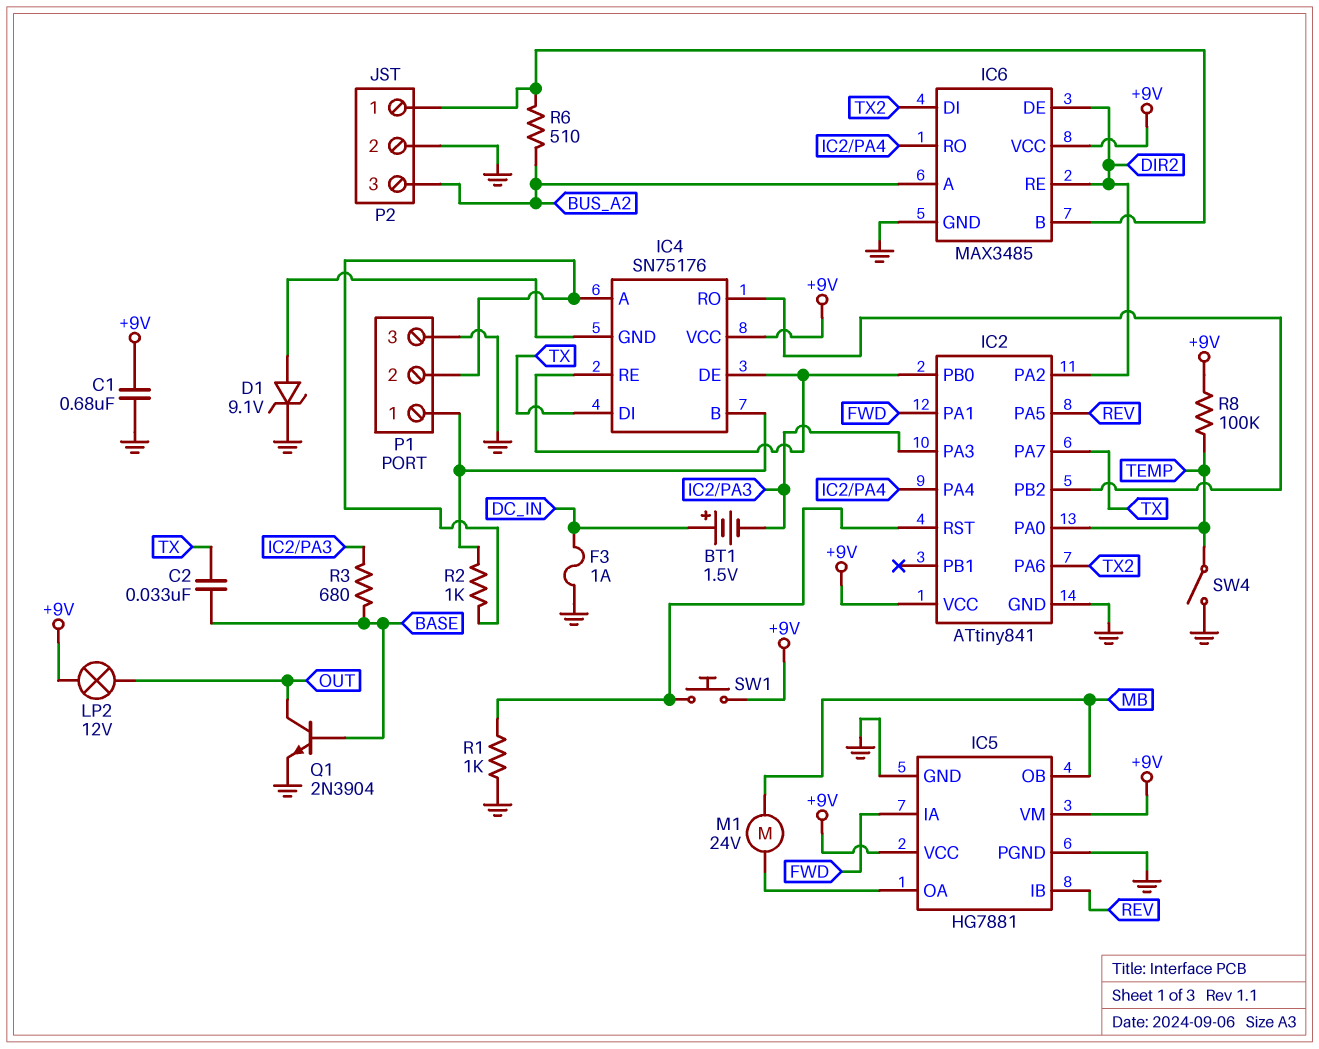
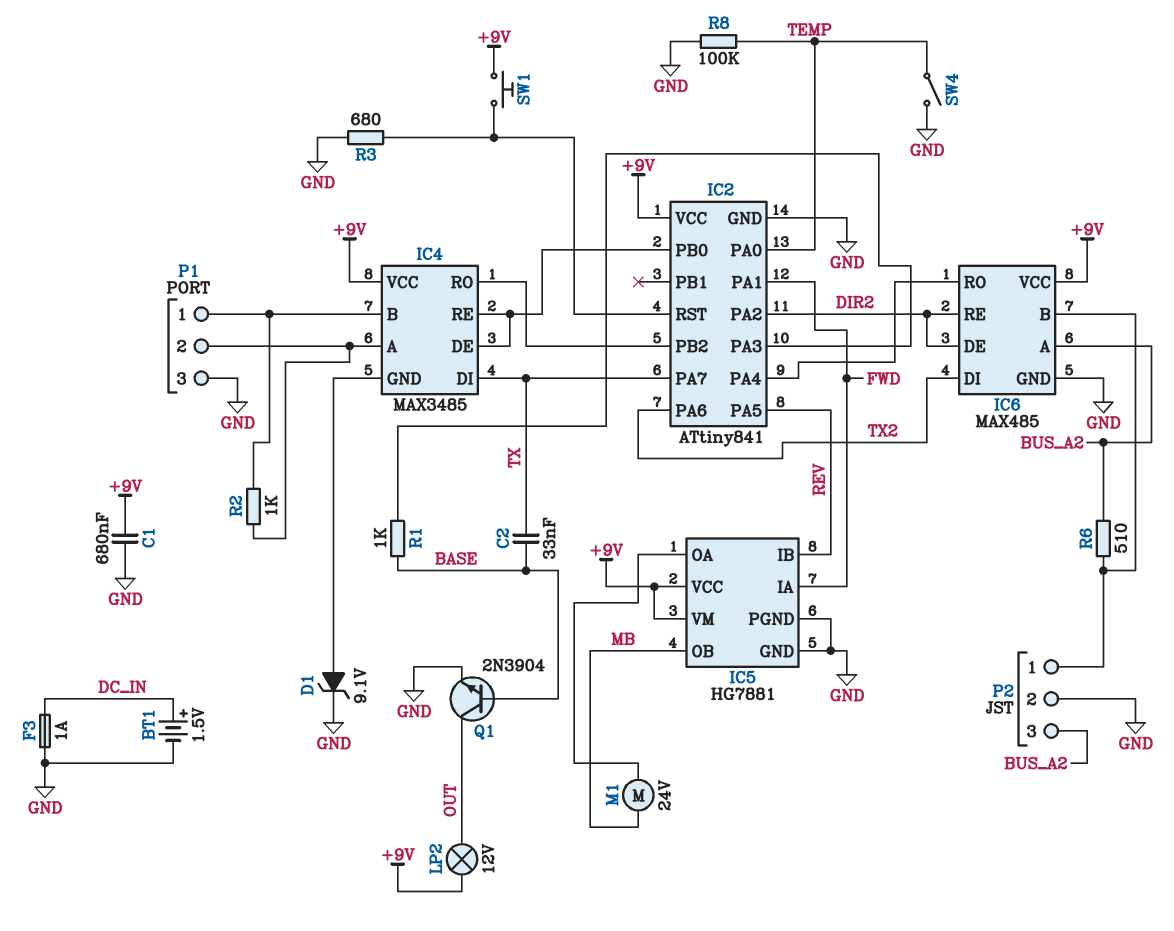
BT1: 1.5V (plus DC_IN, minus IC2/PA3) -> 1.5V (plus DC_IN, minus GND)
IC4: SN75176 -> MAX3485
IC6: MAX3485 -> MAX485
R1: 1k (GND, IC2/RST) -> 1k (BASE, IC2/PA3)
R3: 680 (BASE, IC2/PA3) -> 680 (GND, IC2/RST)
R8: 100k (+9V, TEMP) -> 100k (GND, TEMP)

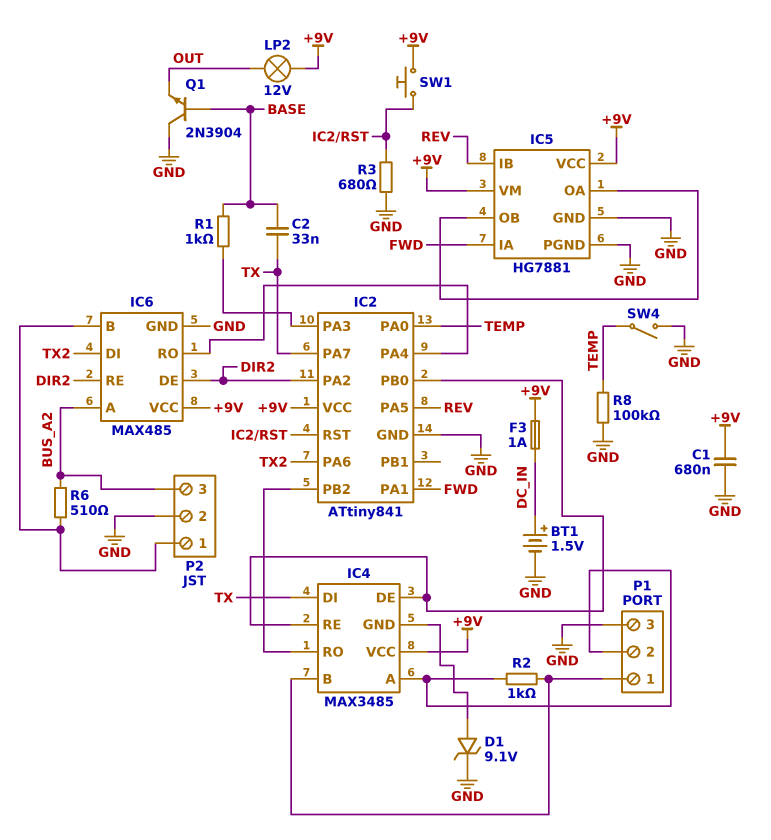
F3: 1A (DC_IN, GND) -> 1A (+9V, DC_IN)
IC5 pin OB: MB -> IC5/OA
M1: motor 24V (IC5/OA, MB) -> none
Q1: NPN 2N3904 (B BASE, C OUT, E GND) -> NPN 2N3904 (B BASE, C GND, E OUT)

